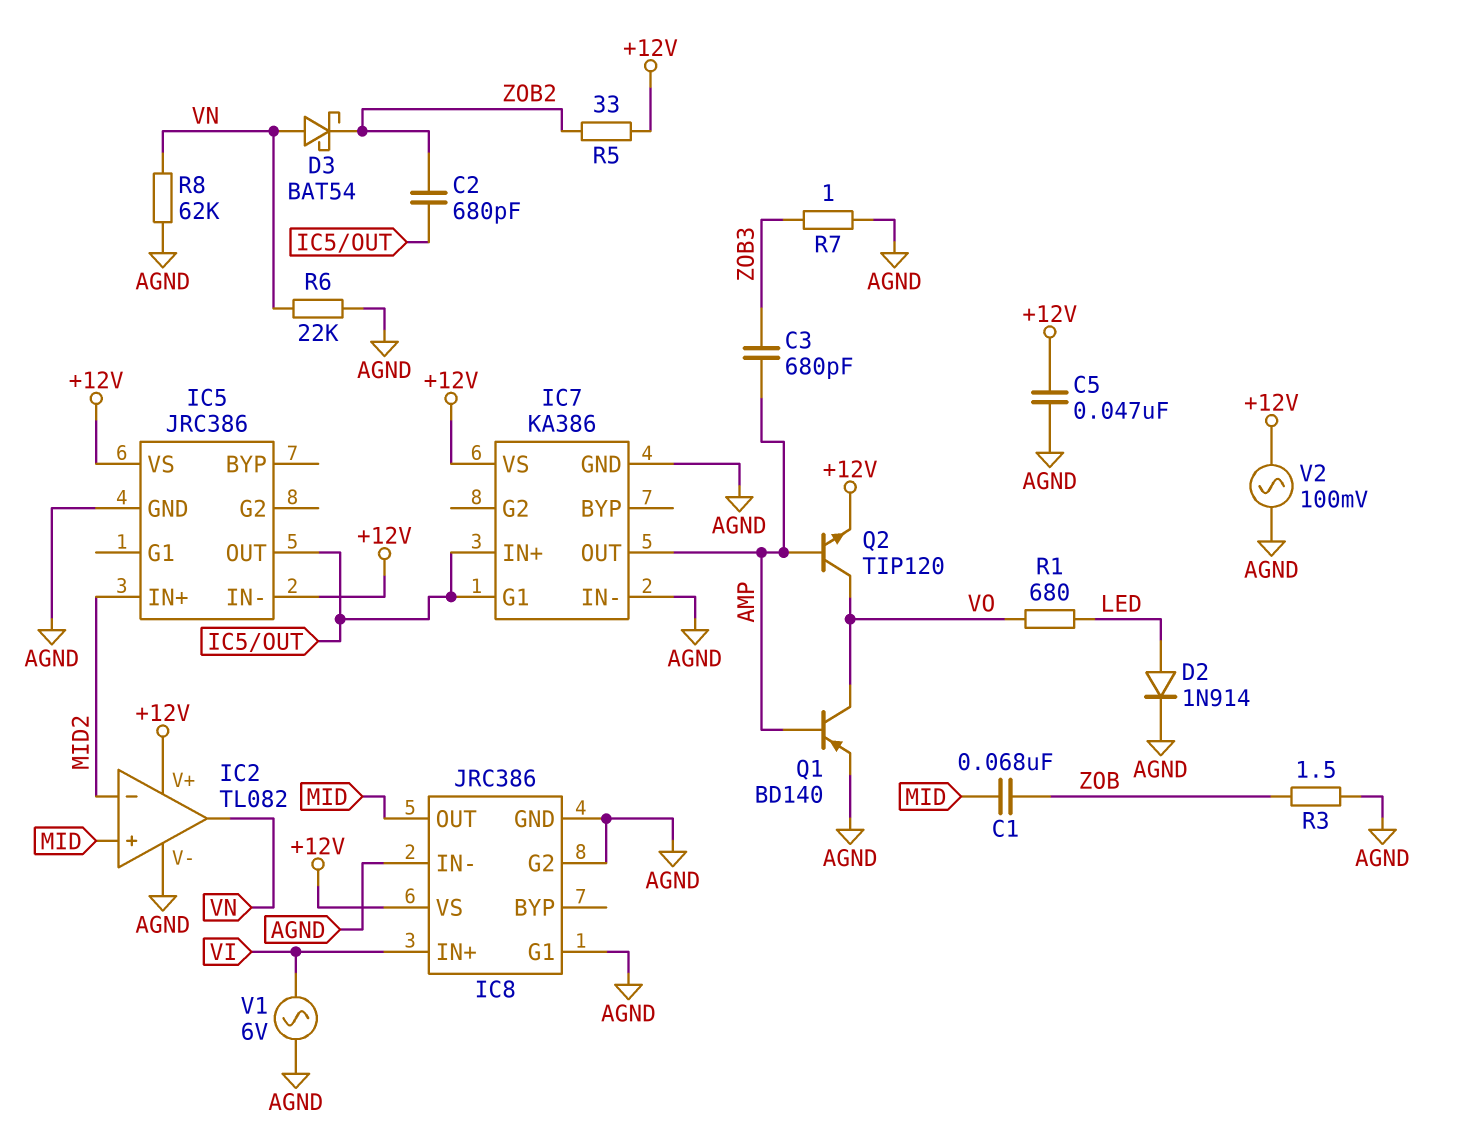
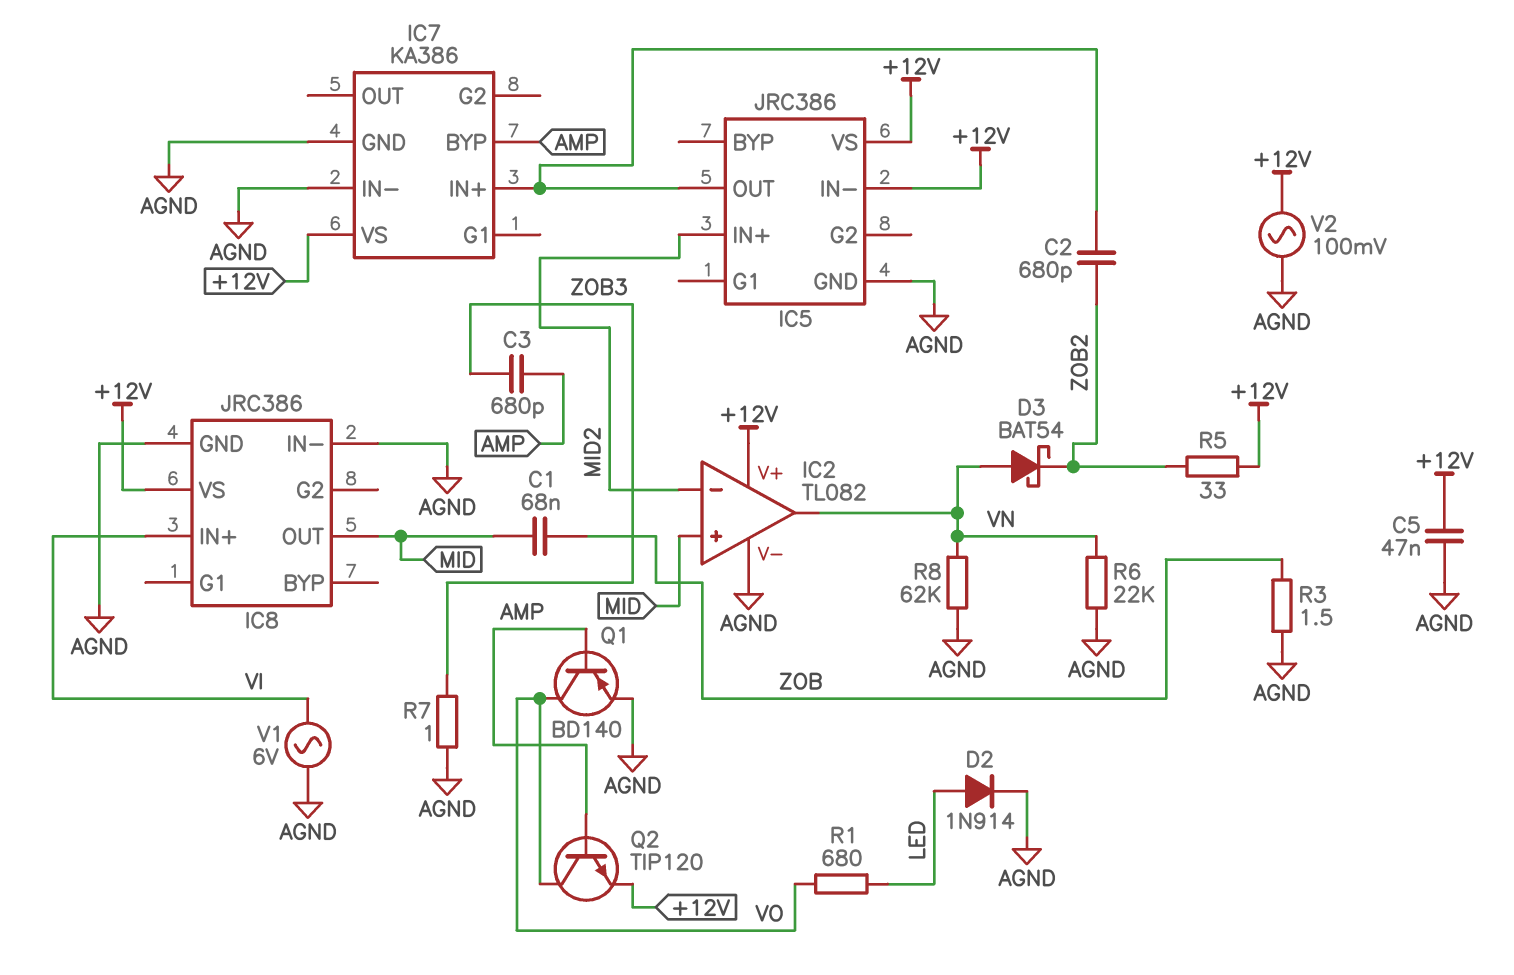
IC7 pin BYP: none -> AMP
IC7 pin G1: IC5/OUT -> none
IC7 pin OUT: AMP -> none
IC8 pin G1: AGND -> none
IC8 pin G2: AGND -> none

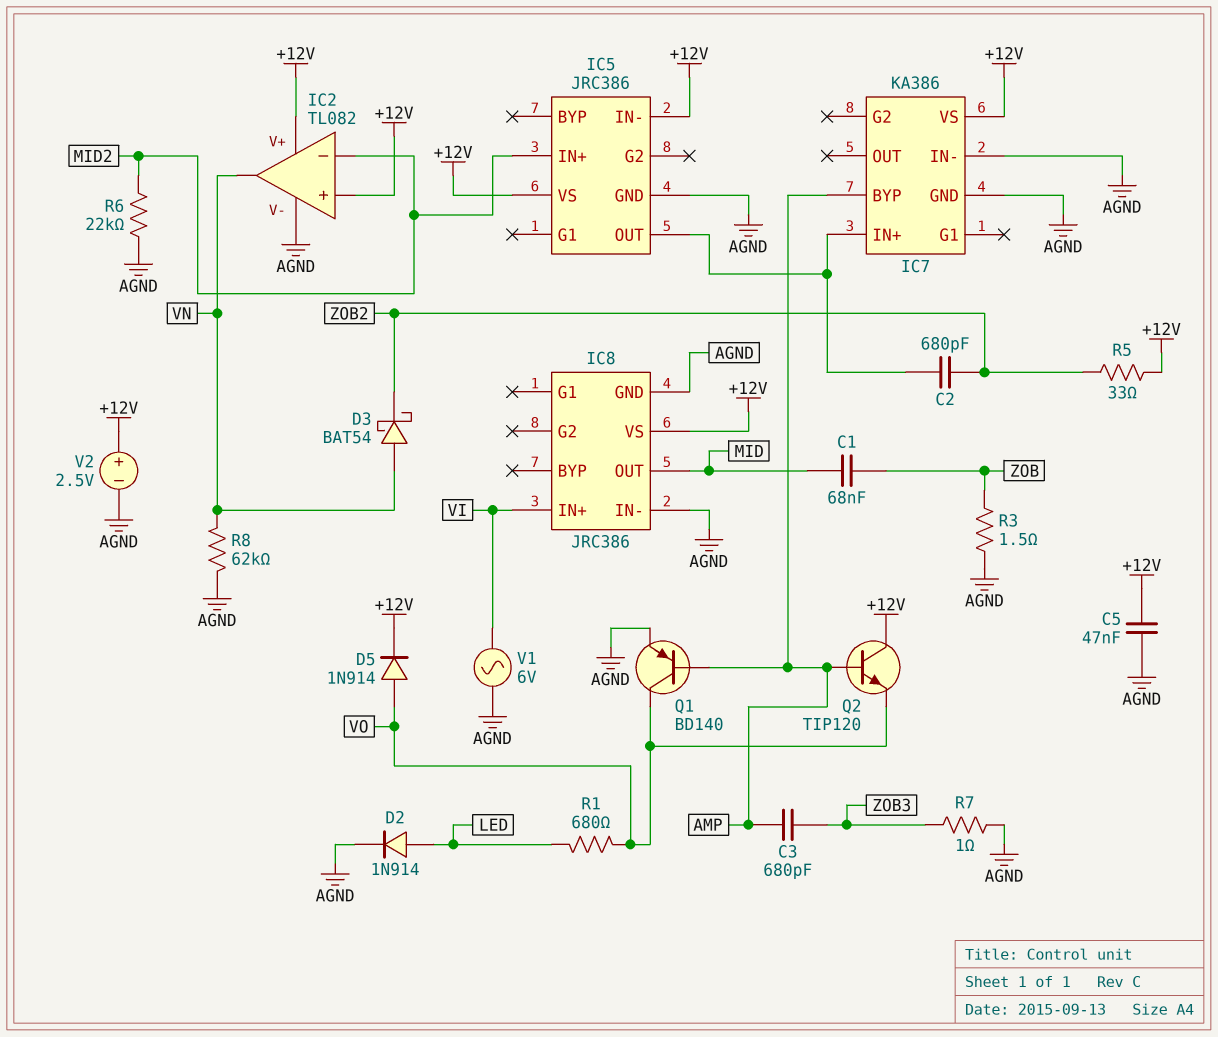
D5: none -> diode 1N914 (A VO, K +12V)
IC2 pin in+: MID -> +12V
Q2: NPN TIP120 (B AMP, C VO, E +12V) -> NPN TIP120 (B AMP, C +12V, E VO)
R6: 22k (AGND, VN) -> 22k (AGND, MID2)
V2: AC 100mV (+12V, AGND) -> 2.5V (plus +12V, minus AGND)

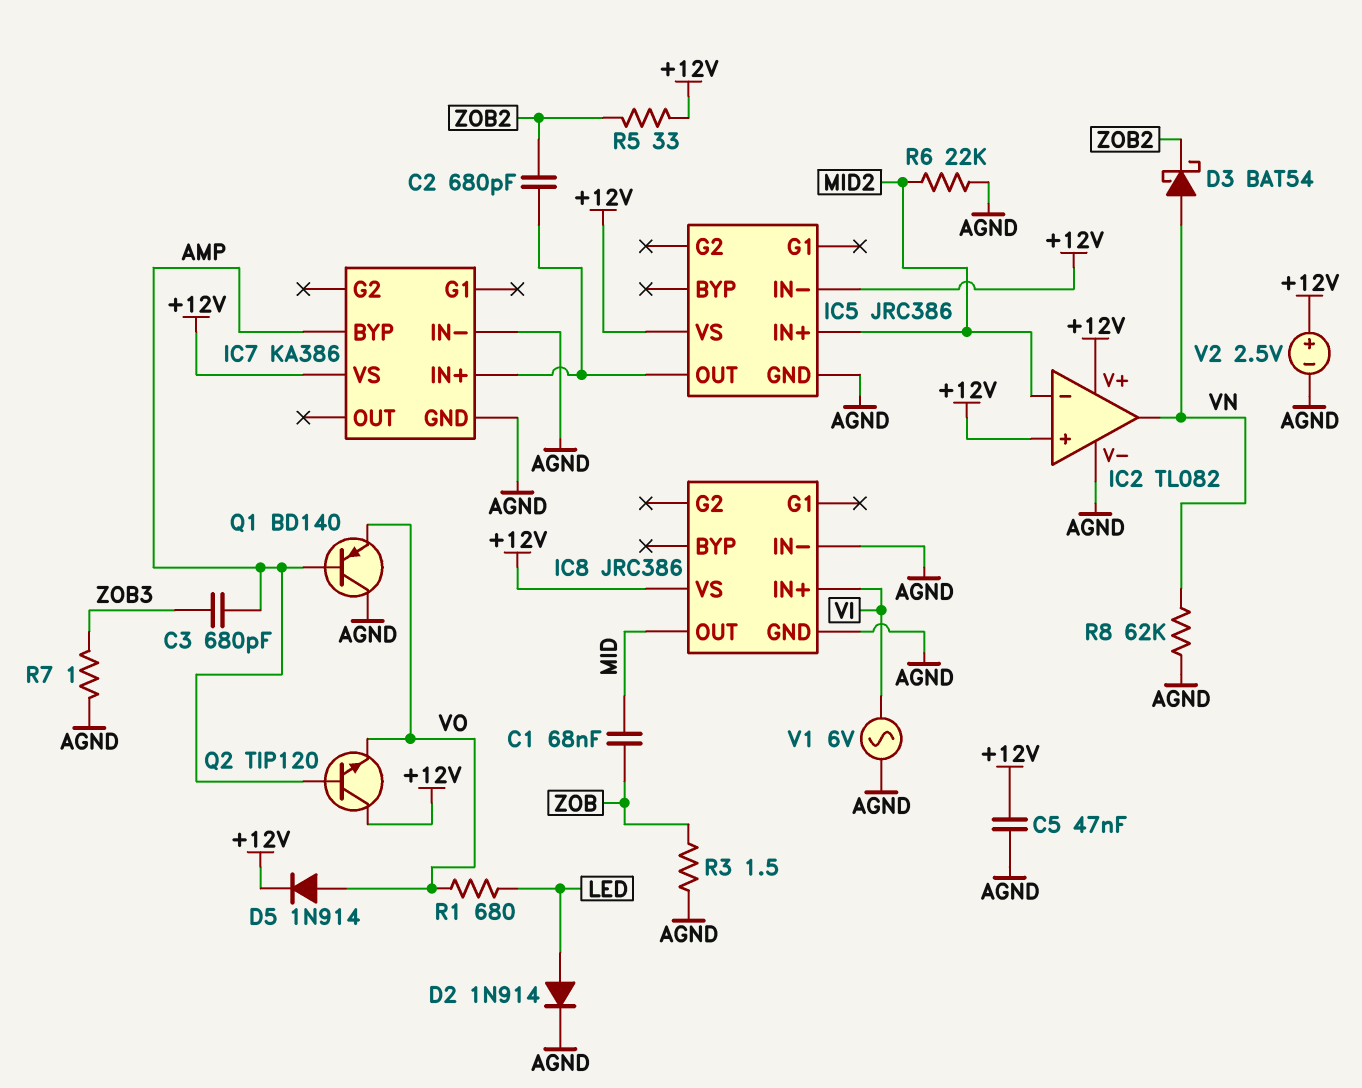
Q1: PNP BD140 (B AMP, C VO, E AGND) -> PNP BD140 (B AMP, C AGND, E VO)

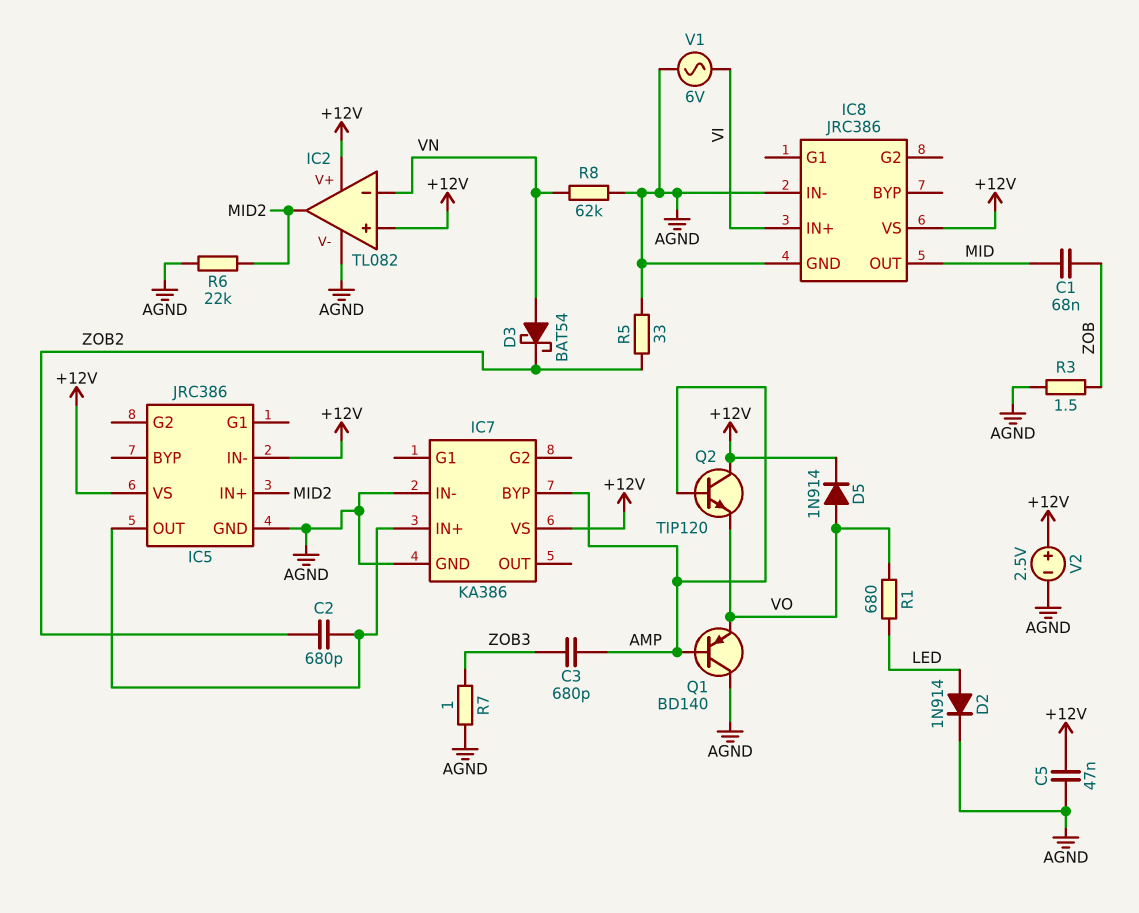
IC2 pin in-: MID2 -> VN
IC2 pin out: VN -> MID2
R5: 33 (+12V, ZOB2) -> 33 (AGND, ZOB2)

